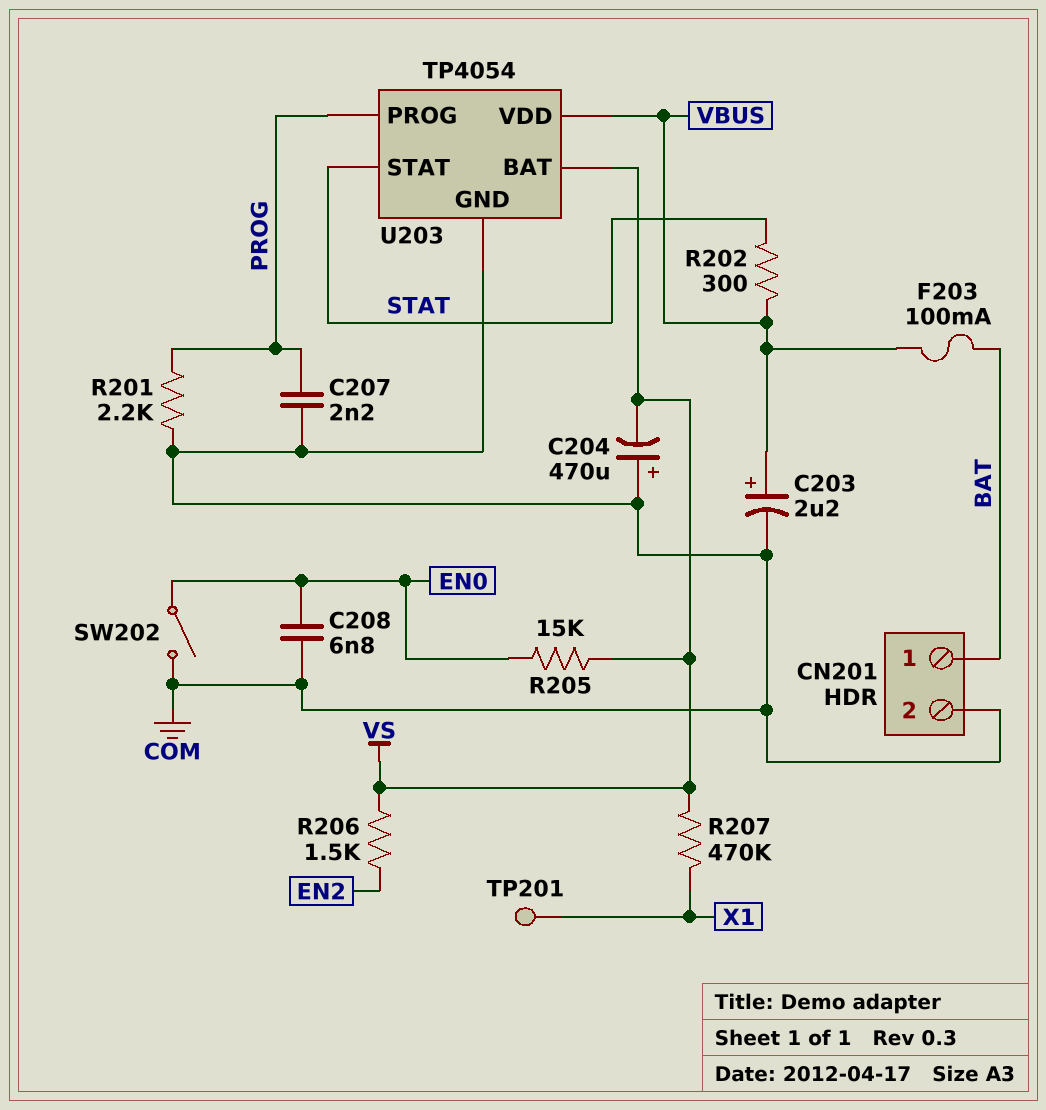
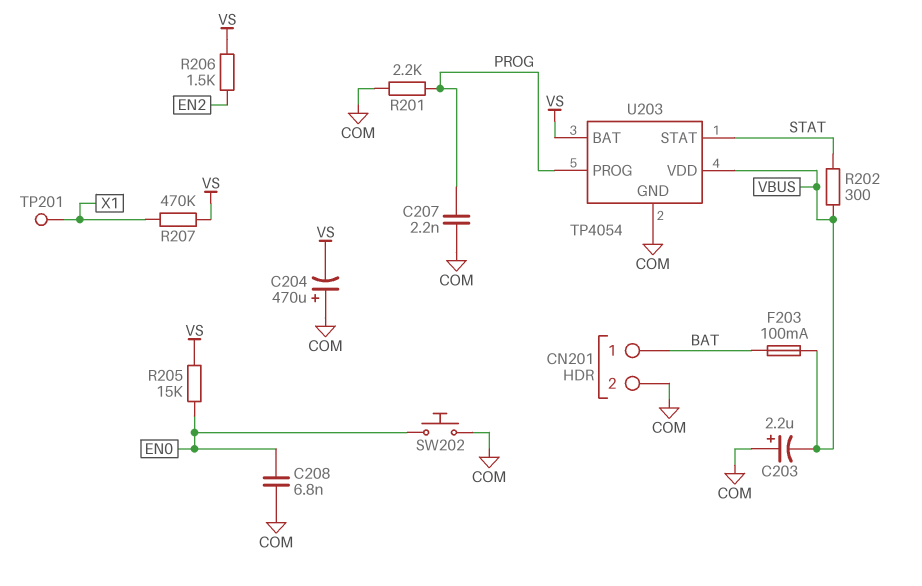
C203: 2.2uF (plus VBUS, minus COM) -> 2.2uF (plus COM, minus VBUS)
SW202: switch (COM, EN0) -> button (COM, EN0)

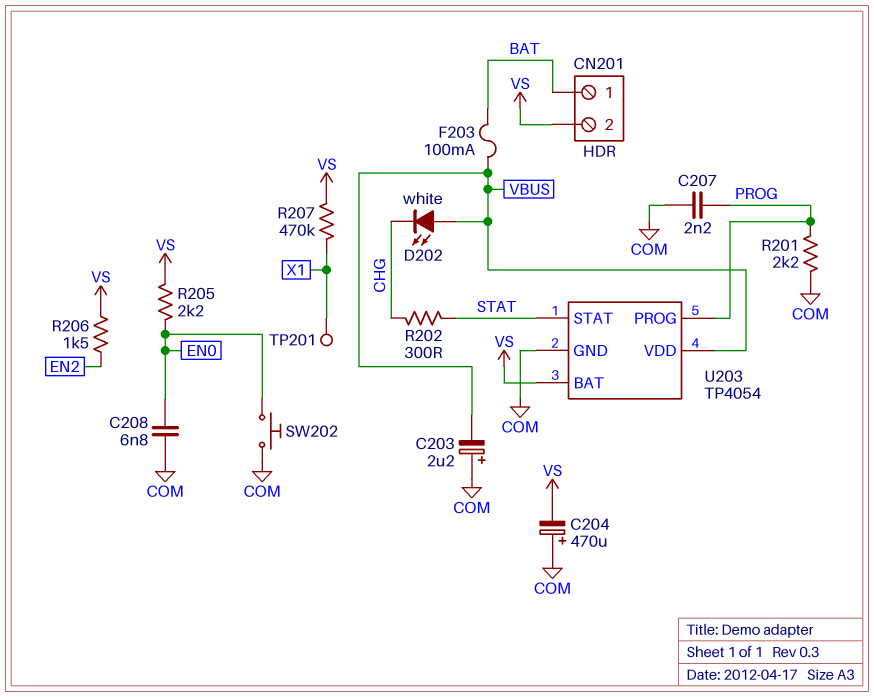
CN201 pin 2: COM -> VS
D202: none -> LED white (A VBUS, K CHG)
R202: 300 (STAT, VBUS) -> 300 (CHG, STAT)
R205: 15k (EN0, VS) -> 2.2k (EN0, VS)

